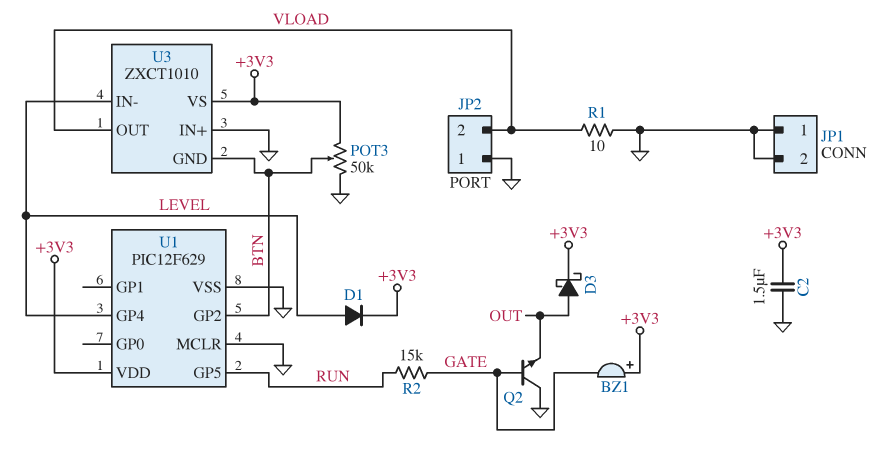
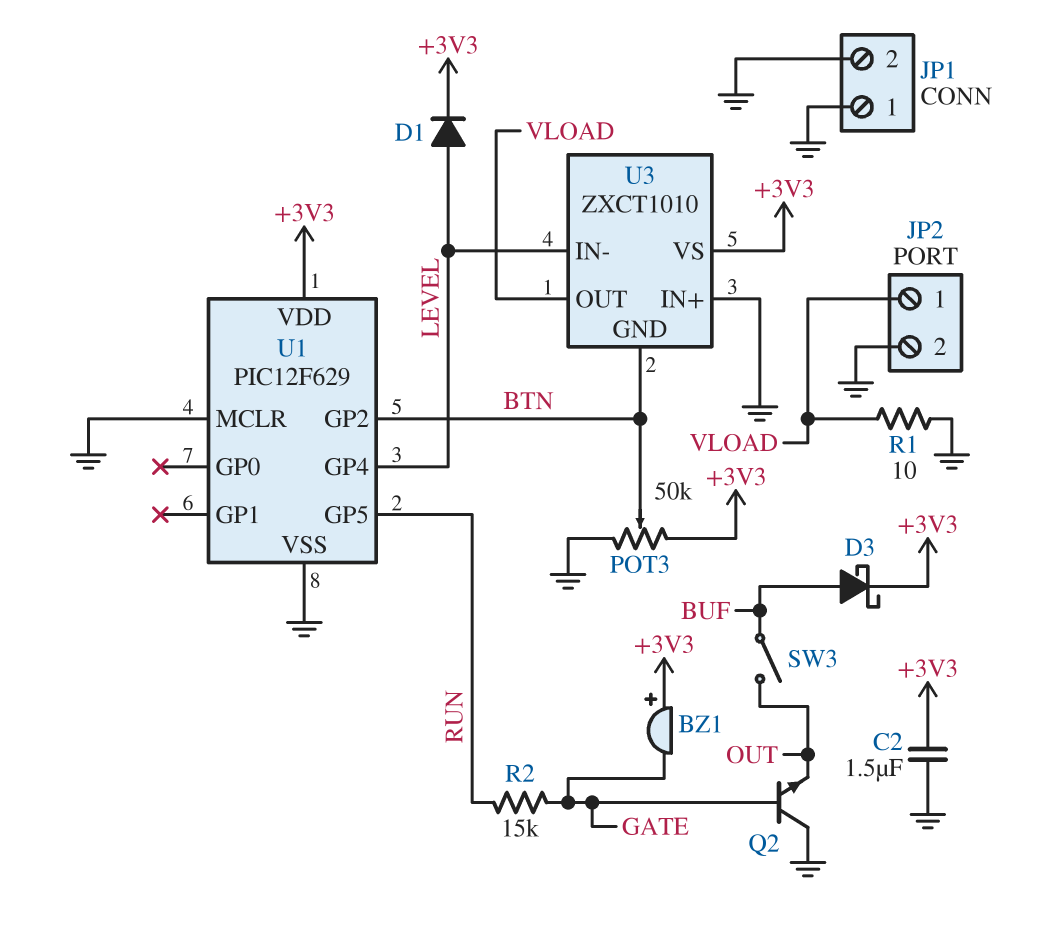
D3: schottky (A OUT, K +3V3) -> schottky (A BUF, K +3V3)
JP2 pin 1: GND -> VLOAD
JP2 pin 2: VLOAD -> GND
SW3: none -> switch (BUF, OUT)

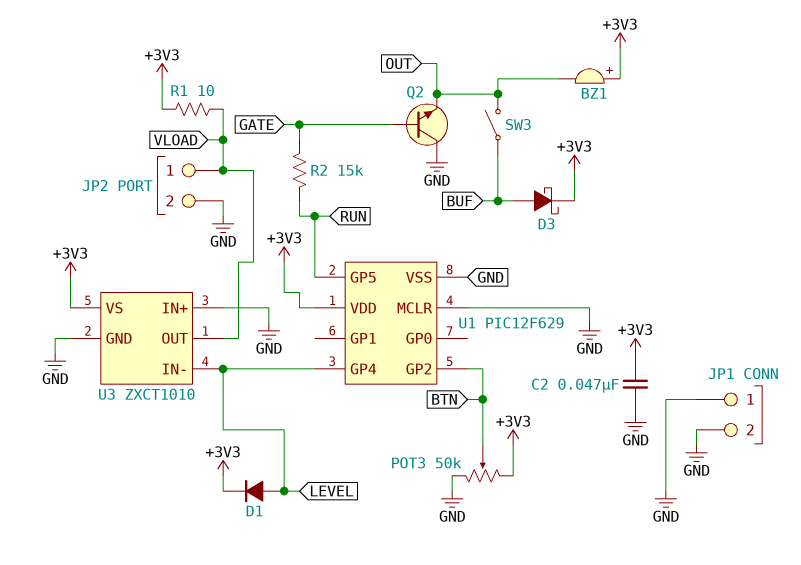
BZ1: buzzer (plus +3V3, minus GATE) -> buzzer (plus +3V3, minus OUT)
C2: 1.5uF (+3V3, GND) -> 47nF (+3V3, GND)
R1: 10 (GND, VLOAD) -> 10 (+3V3, VLOAD)
U3 pin GND: BTN -> GND

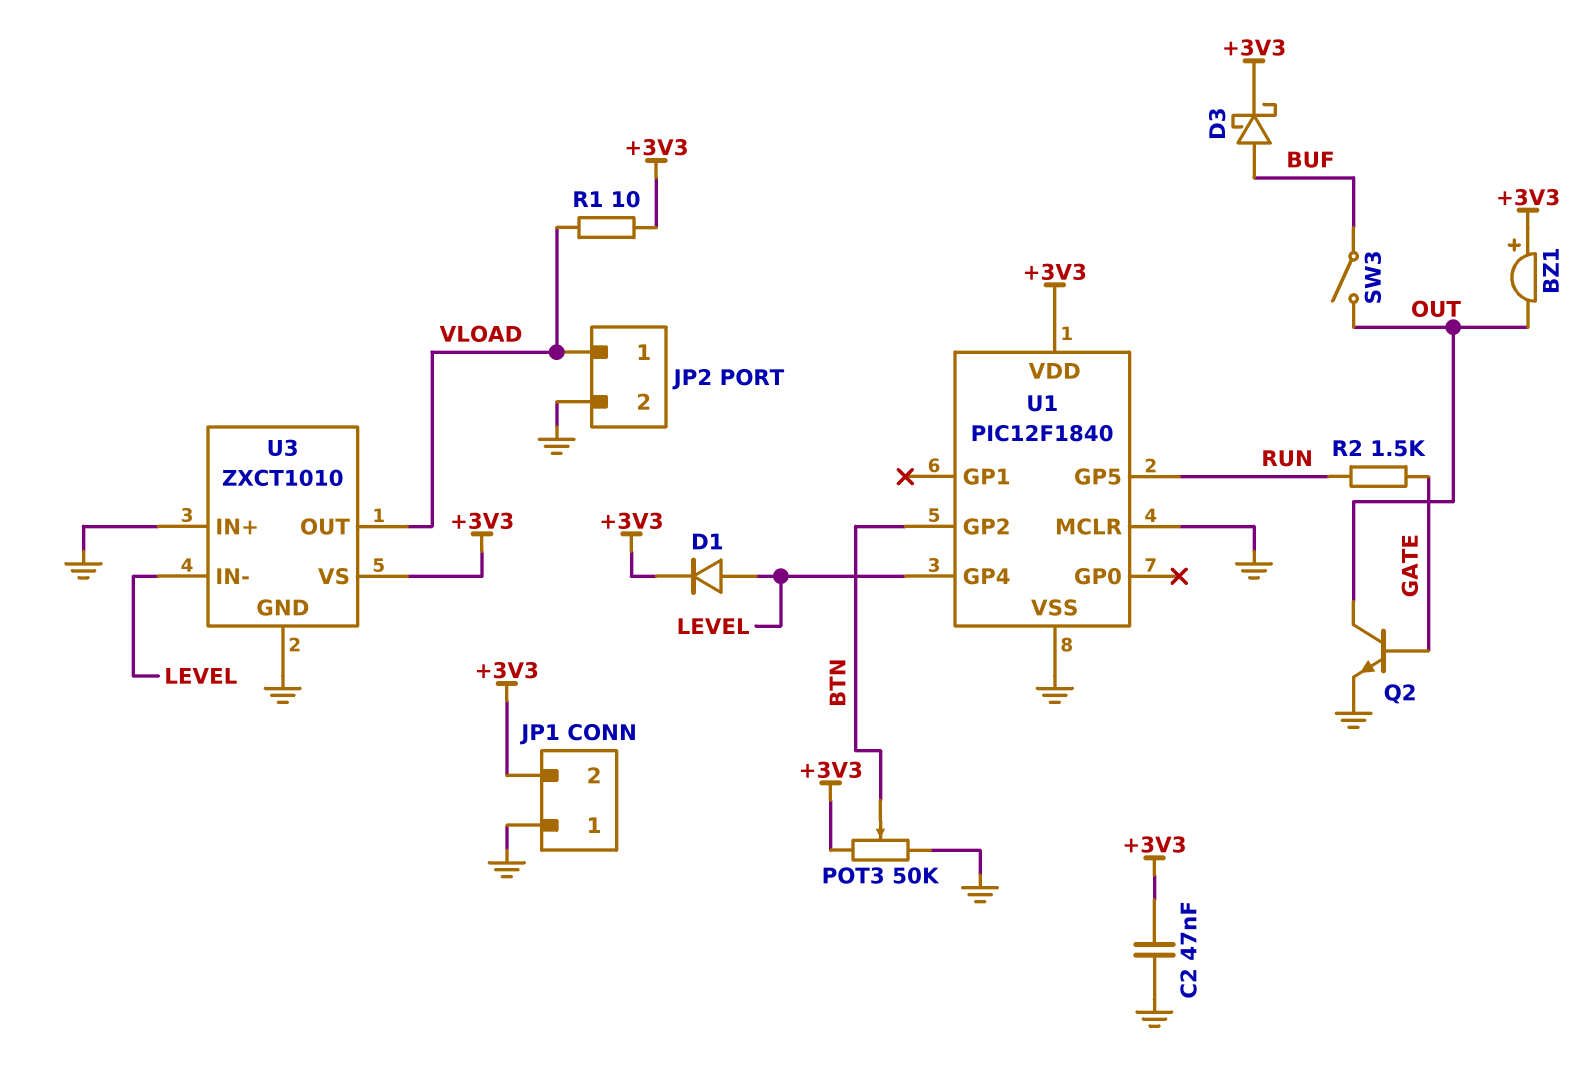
JP1 pin 2: GND -> +3V3
Q2: NPN (B GATE, C GND, E OUT) -> NPN (B GATE, C OUT, E GND)
R2: 15k (GATE, RUN) -> 1.5k (GATE, RUN)
U1: PIC12F629 -> PIC12F1840

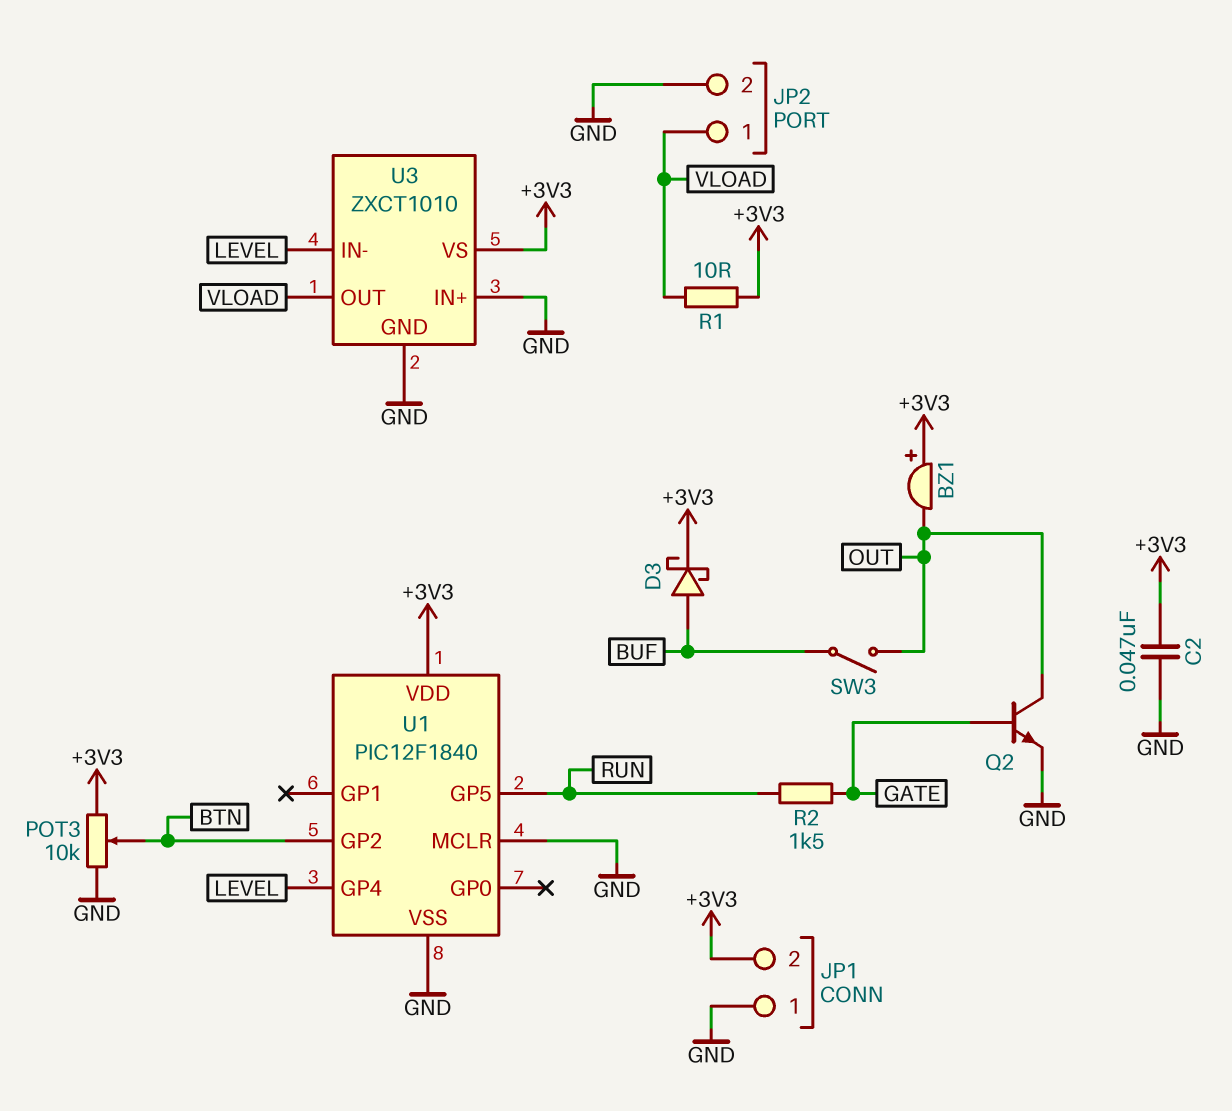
D1: diode (A LEVEL, K +3V3) -> none
POT3: 50k (+3V3, GND, wiper BTN) -> 10k (+3V3, GND, wiper BTN)

